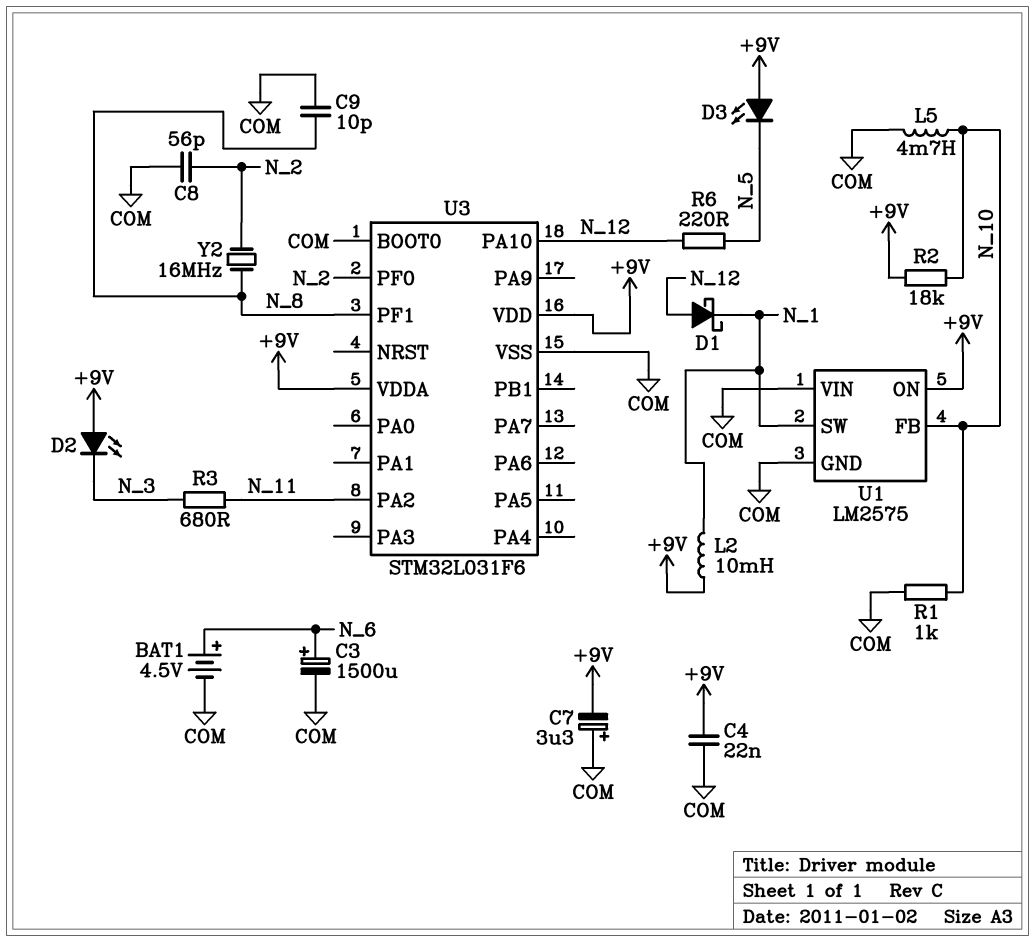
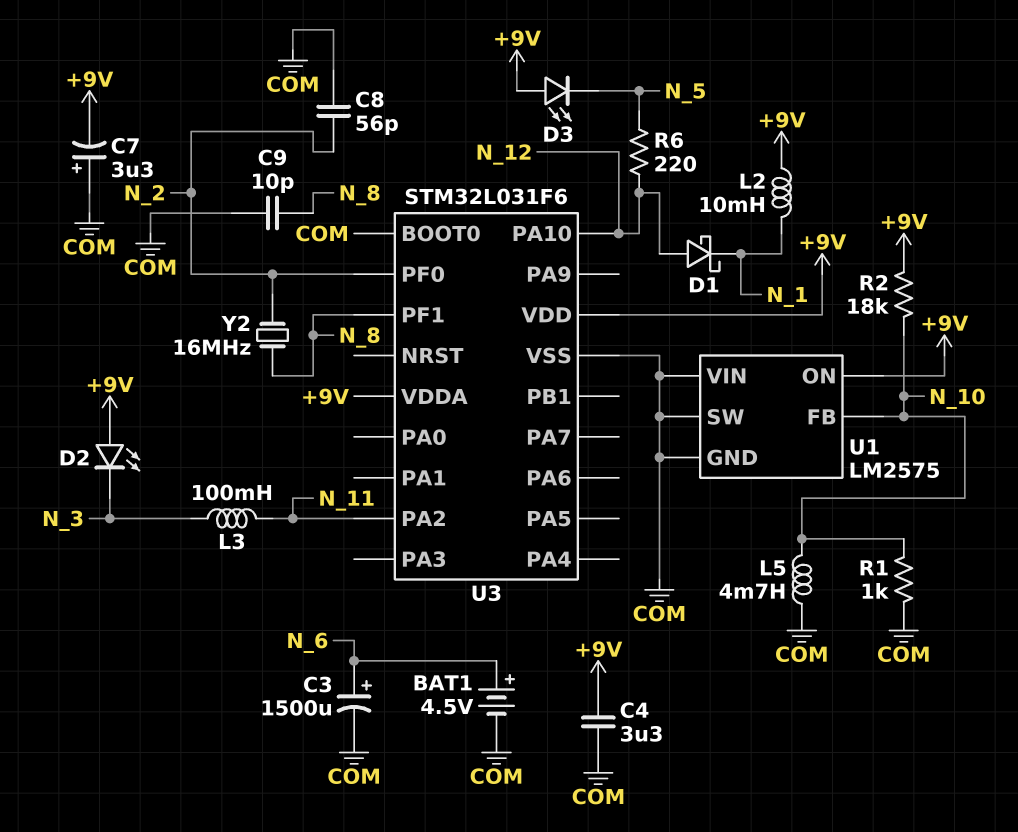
C4: 22nF (+9V, COM) -> 3.3uF (+9V, COM)
L3: none -> 100mH (N_3, N_11)
R3: 680 (N_3, N_11) -> none
U1 pin SW: N_1 -> COM

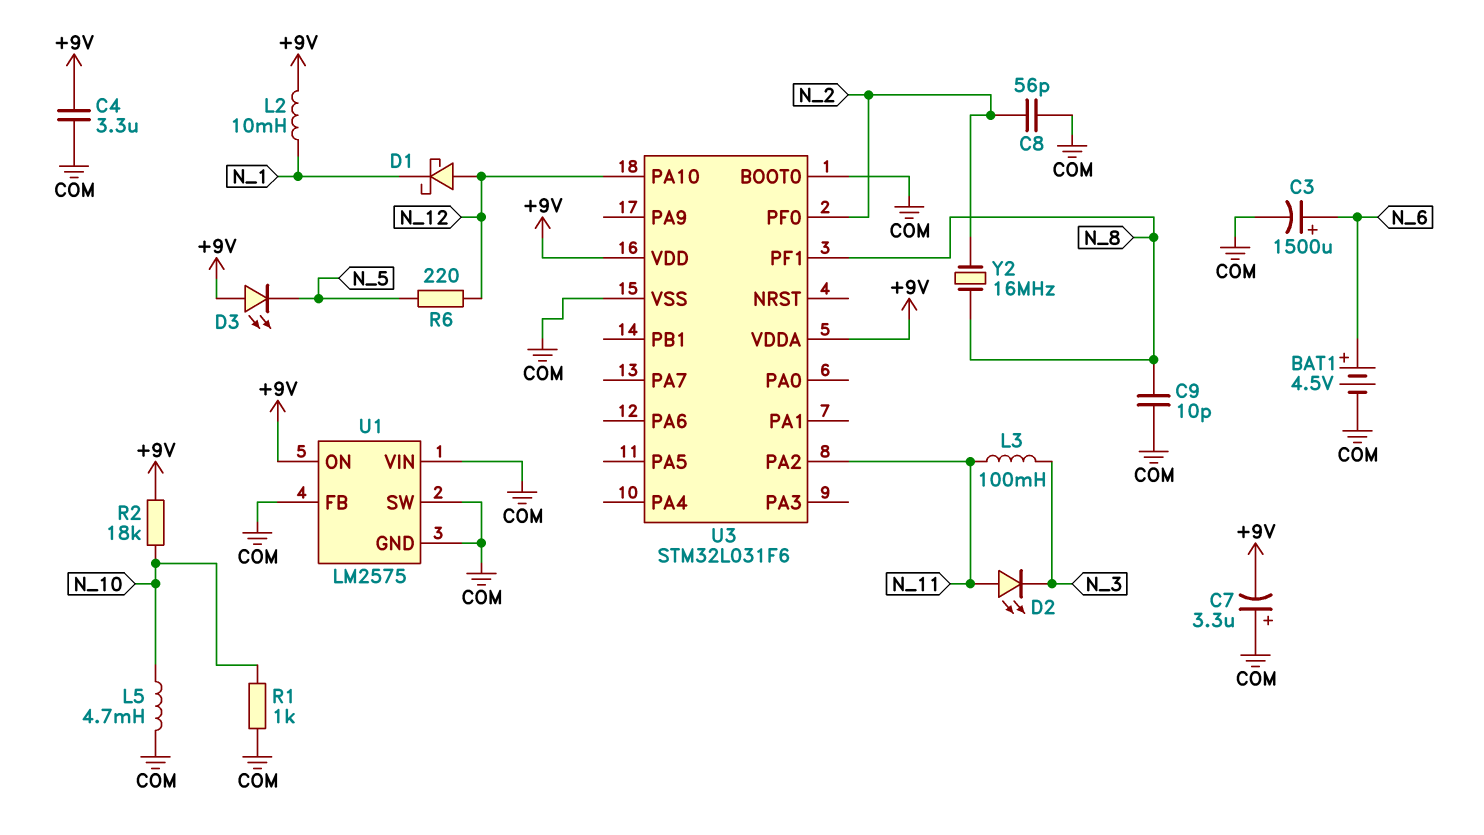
D2: LED (A +9V, K N_3) -> LED (A N_11, K N_3)
U1 pin FB: N_10 -> COM

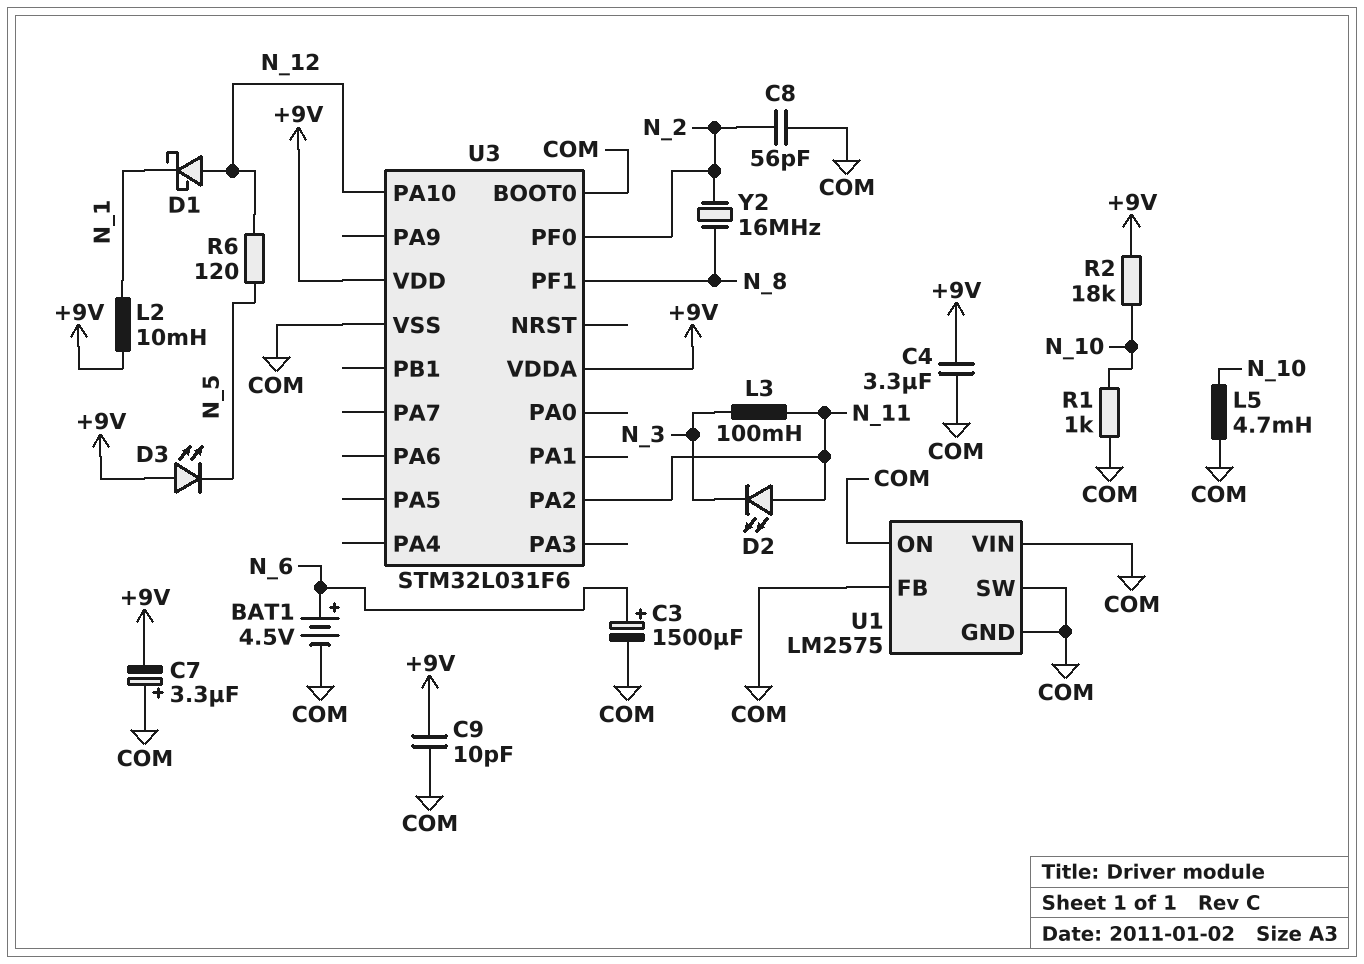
C9: 10pF (COM, N_8) -> 10pF (+9V, COM)
R6: 220 (N_5, N_12) -> 120 (N_5, N_12)
U1 pin ON: +9V -> COM

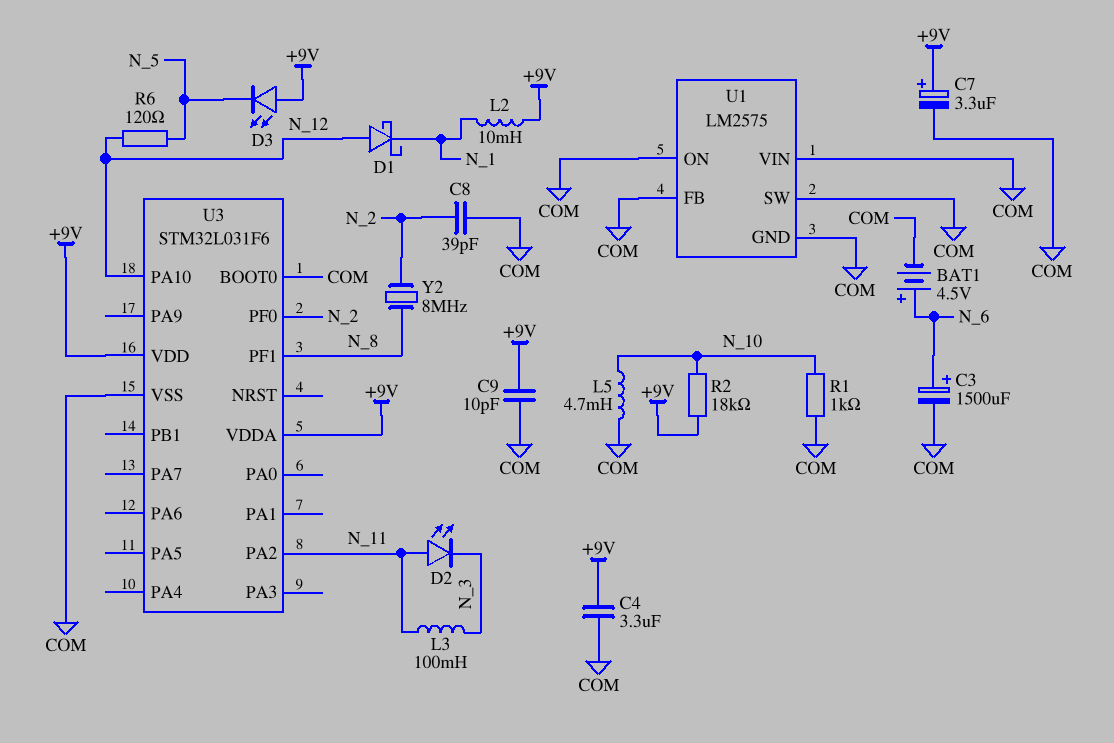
C7: 3.3uF (plus COM, minus +9V) -> 3.3uF (plus +9V, minus COM)
C8: 56pF (COM, N_2) -> 39pF (COM, N_2)
Y2: 16MHz (N_2, N_8) -> 8MHz (N_2, N_8)

